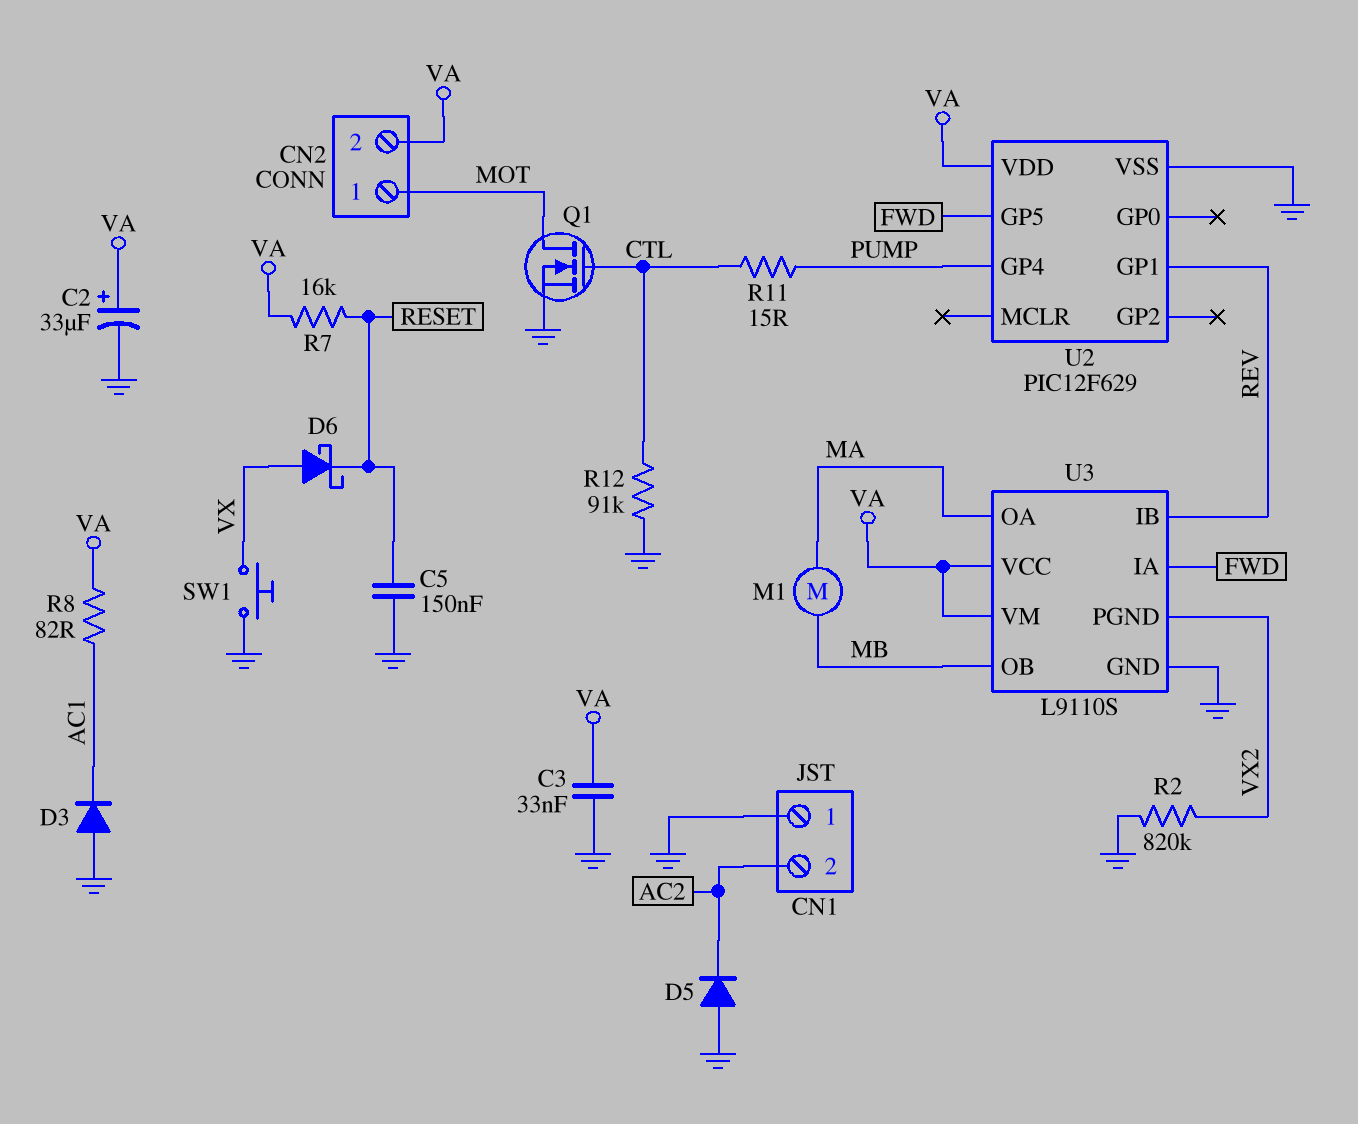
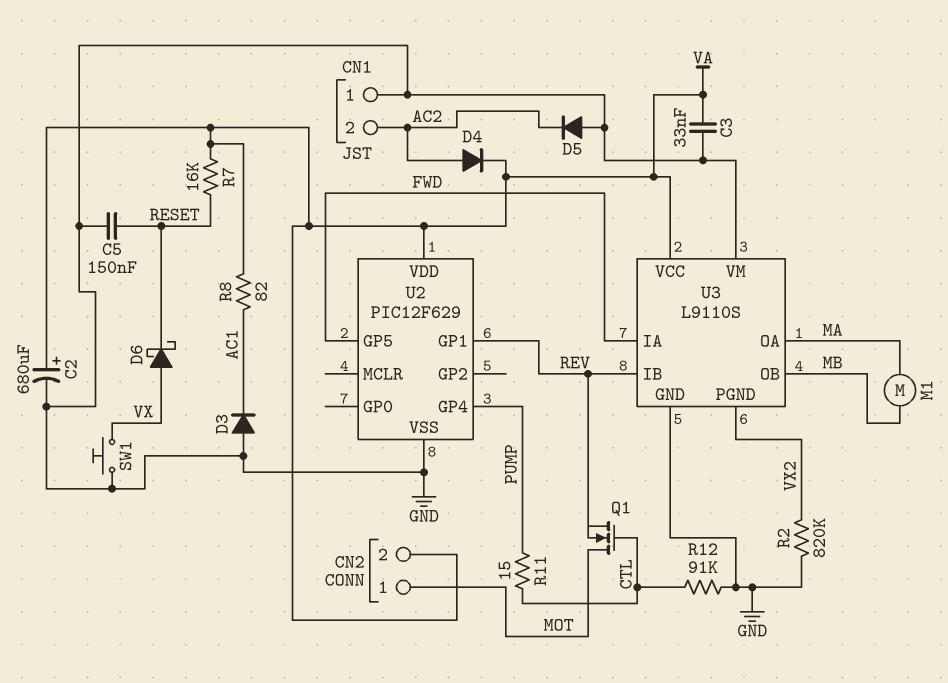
C2: 33uF (plus VA, minus GND) -> 680uF (plus VA, minus GND)
D4: none -> diode (A AC2, K VA)
Q1: NMOS (G CTL, D MOT, S GND) -> NMOS (G CTL, D MOT, S REV)
U3 pin VM: VA -> GND

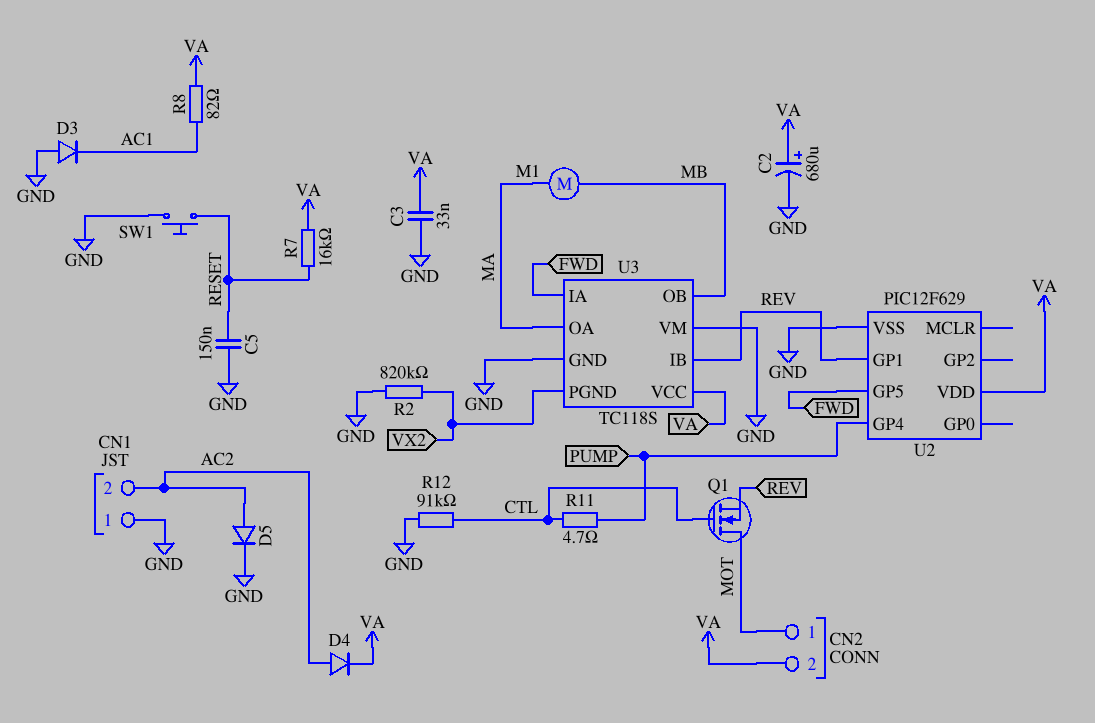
D5: diode (A GND, K AC2) -> diode (A AC2, K GND)
D6: schottky (A VX, K RESET) -> none
R11: 15 (CTL, PUMP) -> 4.7 (CTL, PUMP)
SW1: button (GND, VX) -> button (GND, RESET)
U3: L9110S -> TC118S

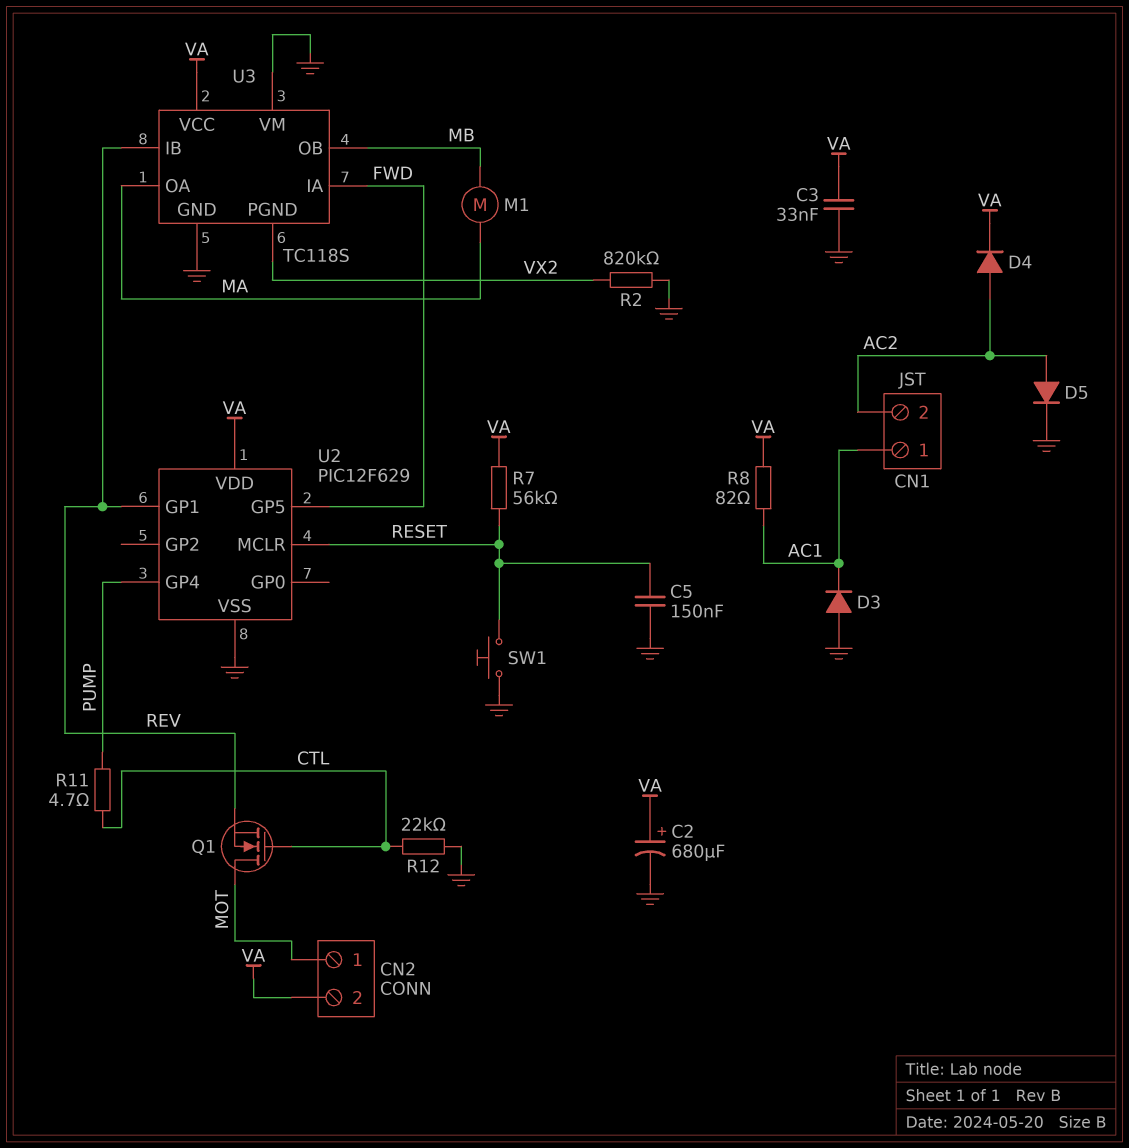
CN1 pin 1: GND -> AC1
R7: 16k (RESET, VA) -> 56k (RESET, VA)
R12: 91k (CTL, GND) -> 22k (CTL, GND)
U2 pin MCLR: none -> RESET

